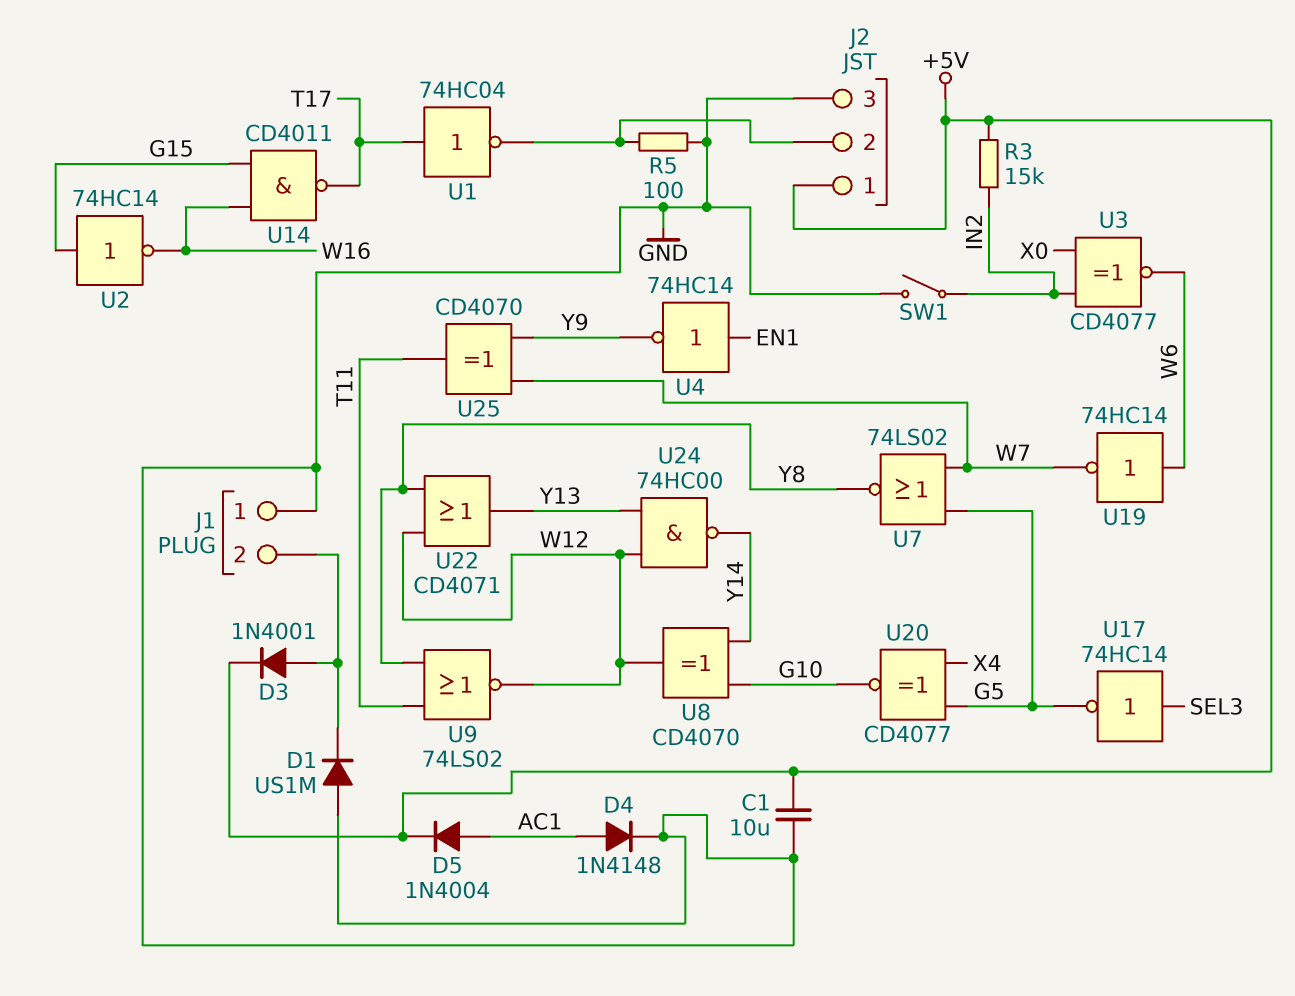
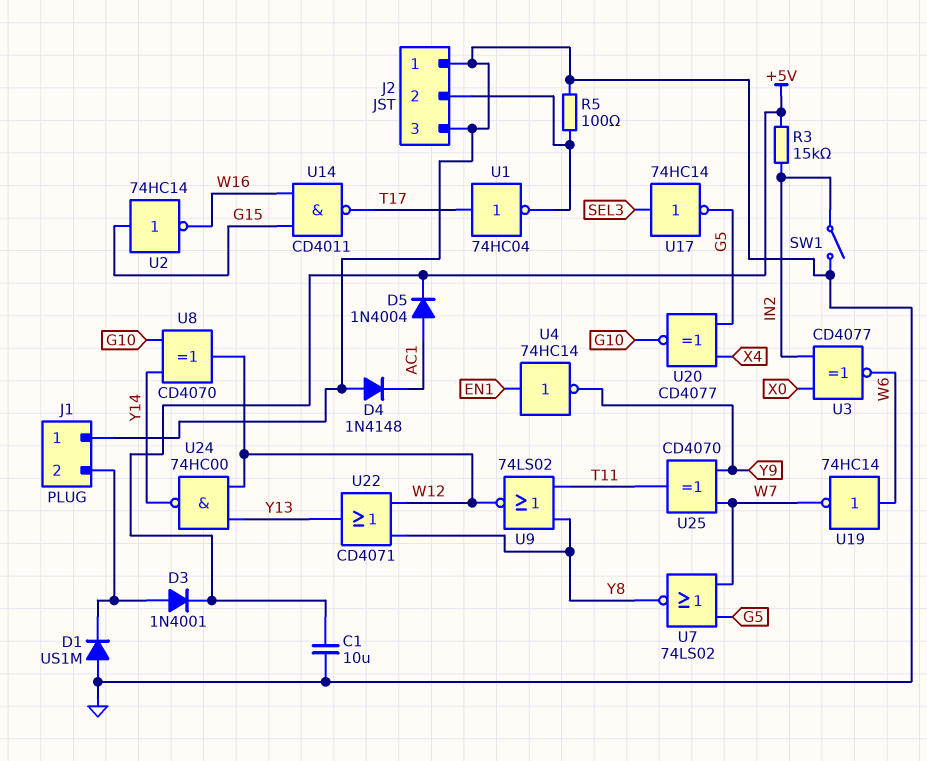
D4: diode 1N4148 (A AC1, K GND) -> diode 1N4148 (A GND, K AC1)
J2 pin 1: +5V -> GND

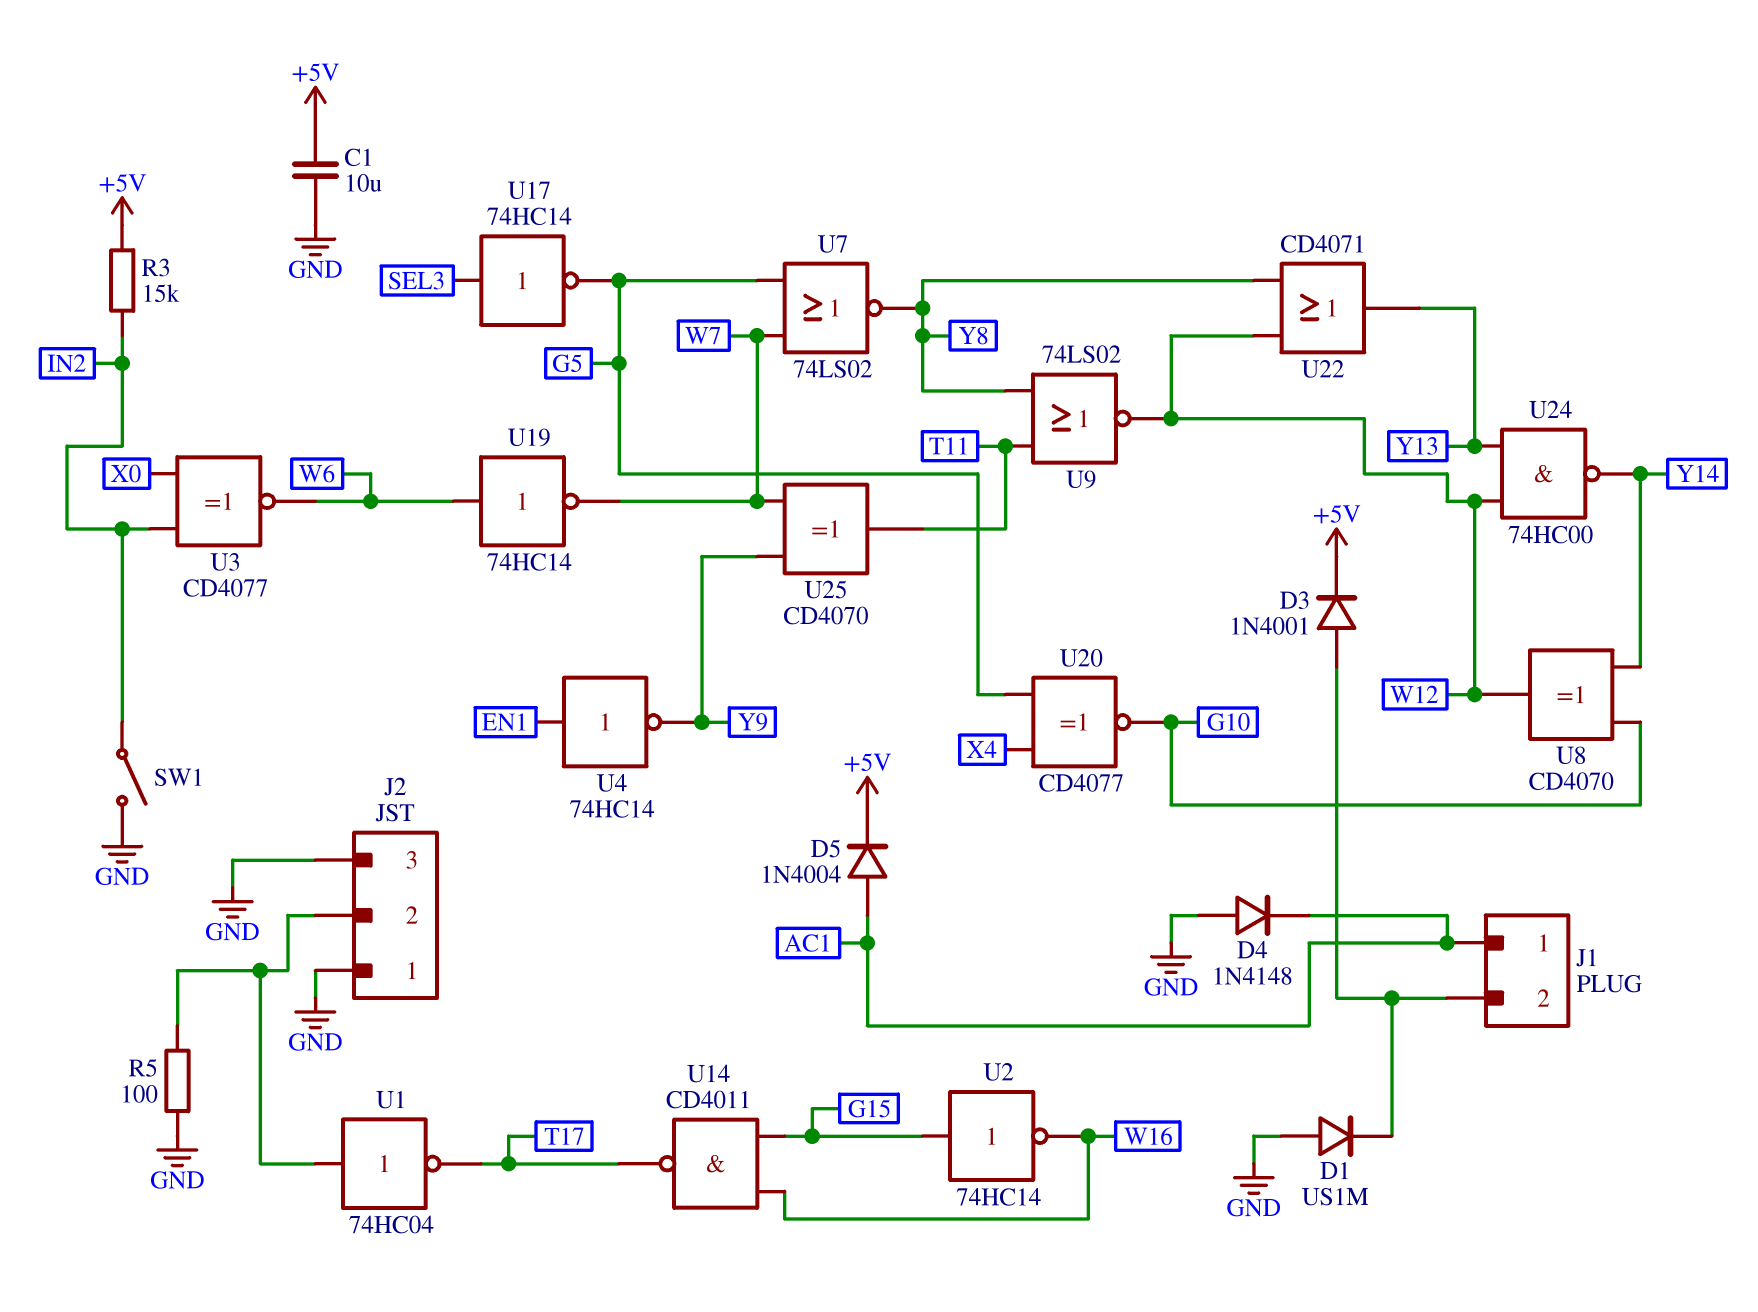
J1 pin 1: GND -> AC1
U1: NOT 74HC04 (in T17, out J2/2) -> NOT 74HC04 (in J2/2, out T17)

